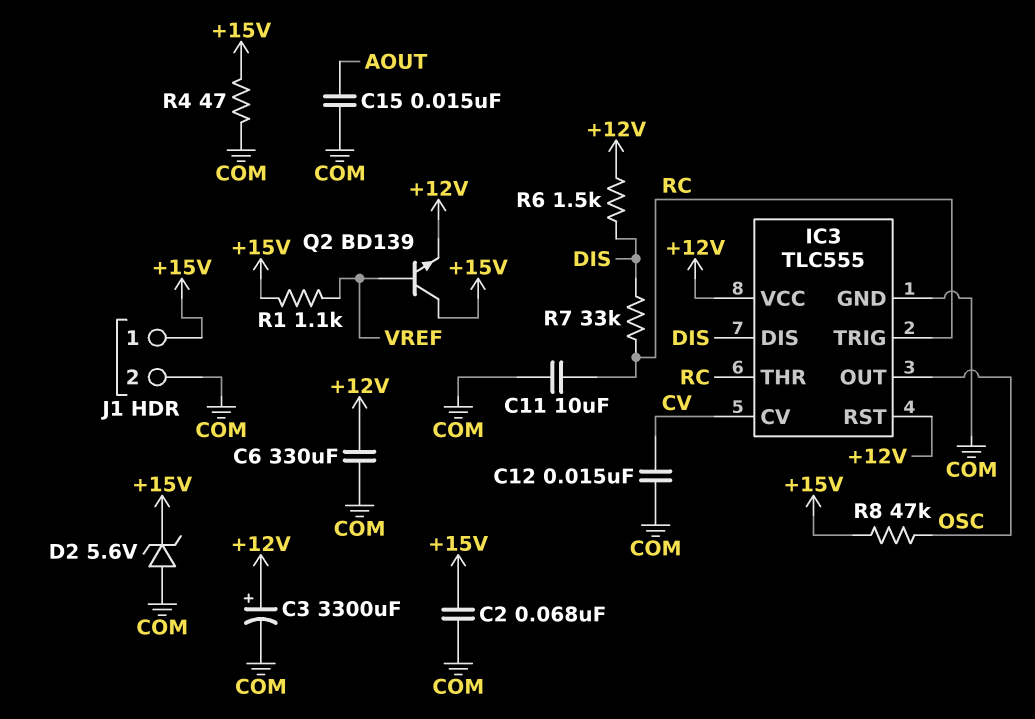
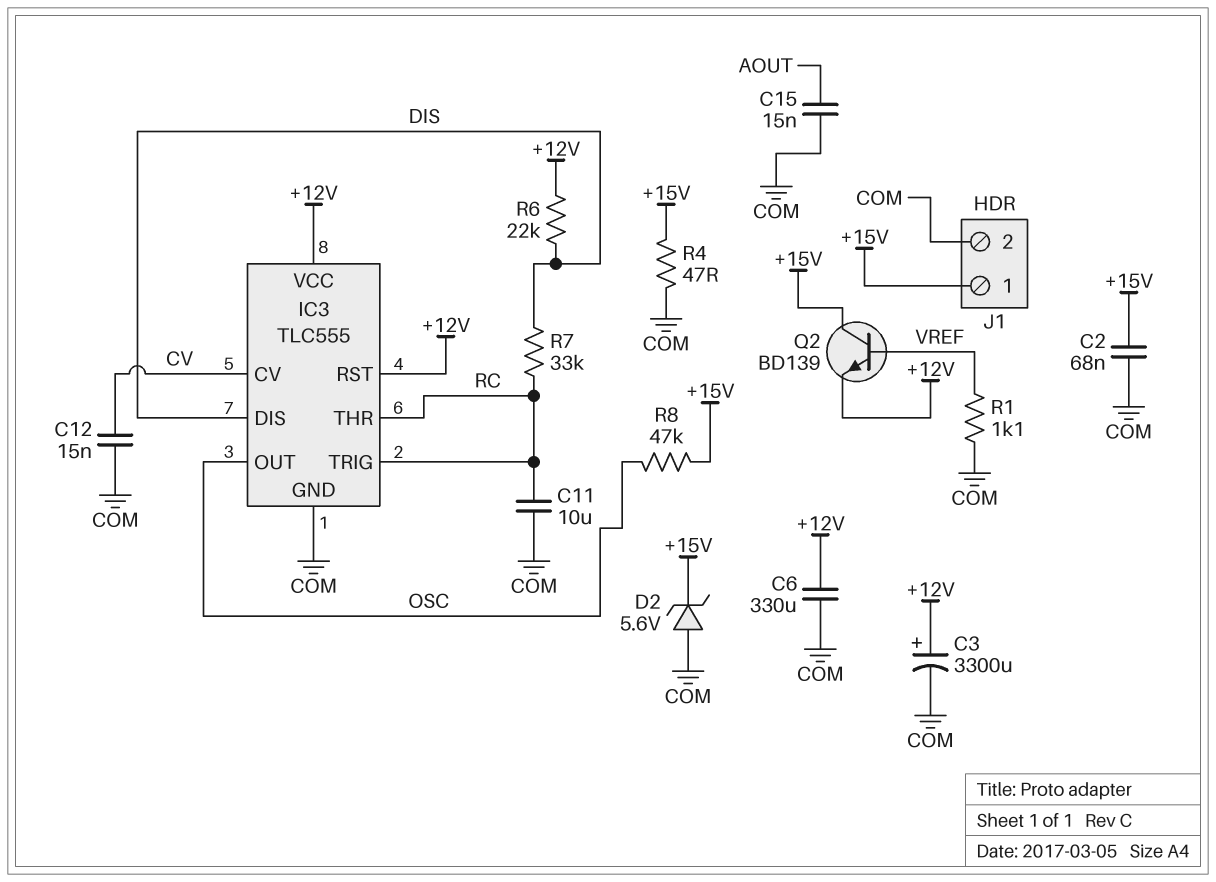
R1: 1.1k (+15V, VREF) -> 1.1k (COM, VREF)
R6: 1.5k (+12V, DIS) -> 22k (+12V, DIS)

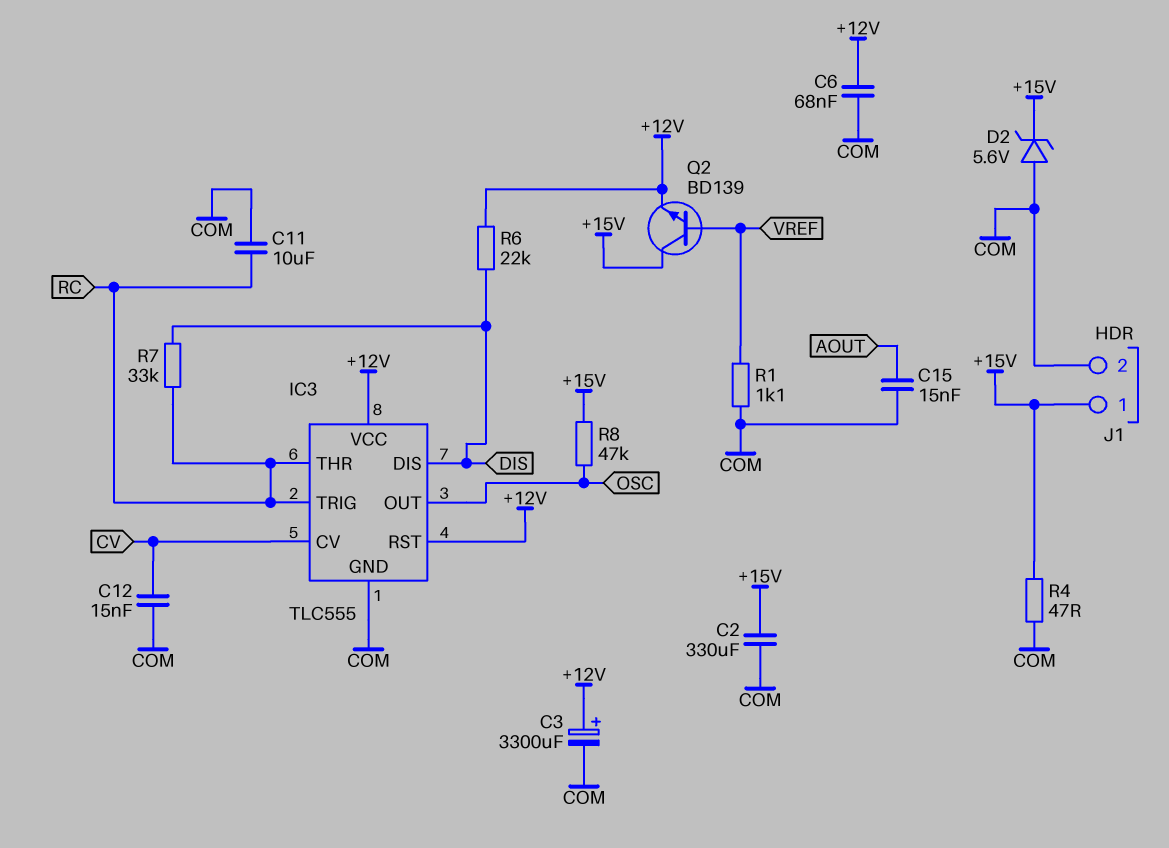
C2: 68nF (+15V, COM) -> 330uF (+15V, COM)
C6: 330uF (+12V, COM) -> 68nF (+12V, COM)

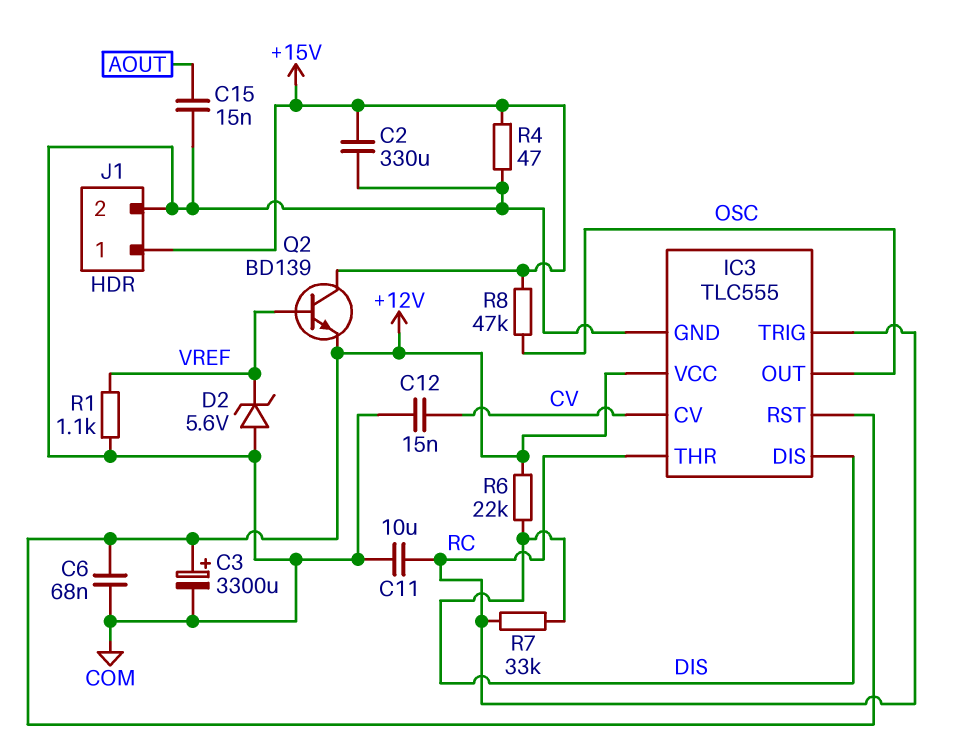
D2: zener 5.6V (A COM, K +15V) -> zener 5.6V (A COM, K VREF)

